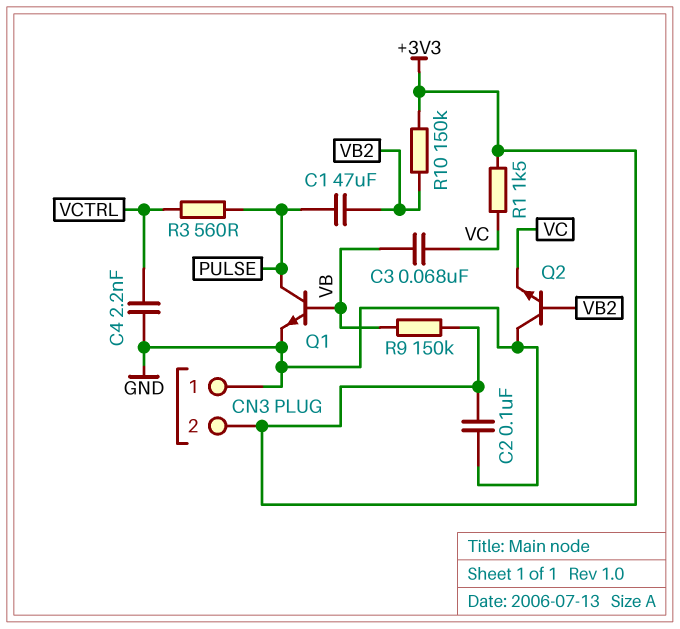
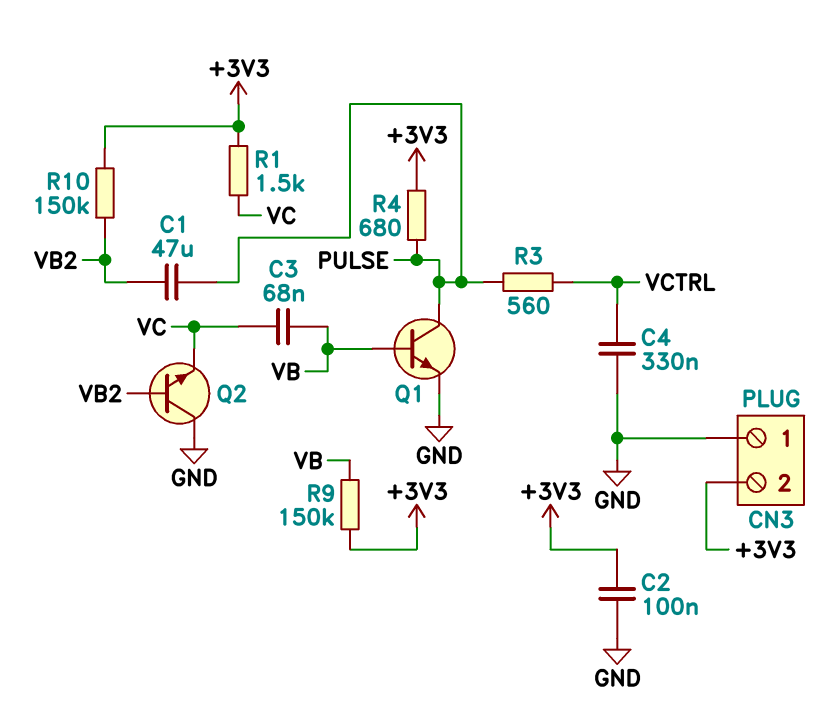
C4: 2.2nF (GND, VCTRL) -> 330nF (GND, VCTRL)
R4: none -> 680 (+3V3, PULSE)

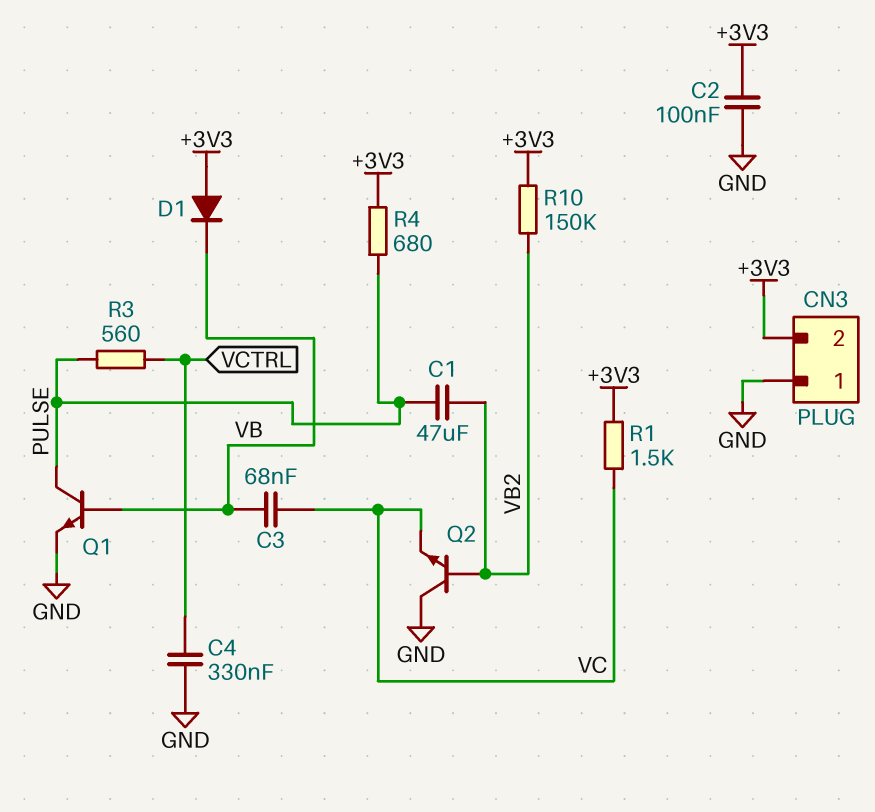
D1: none -> diode (A +3V3, K VB)
R9: 150k (+3V3, VB) -> none

